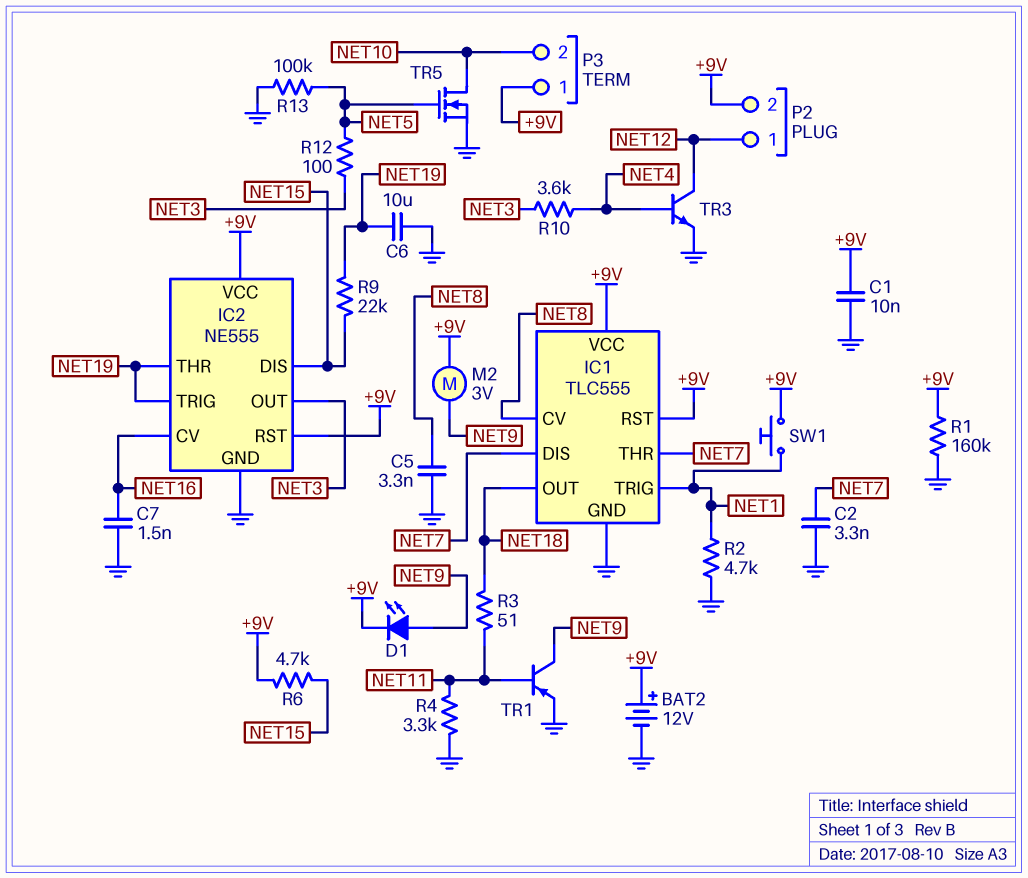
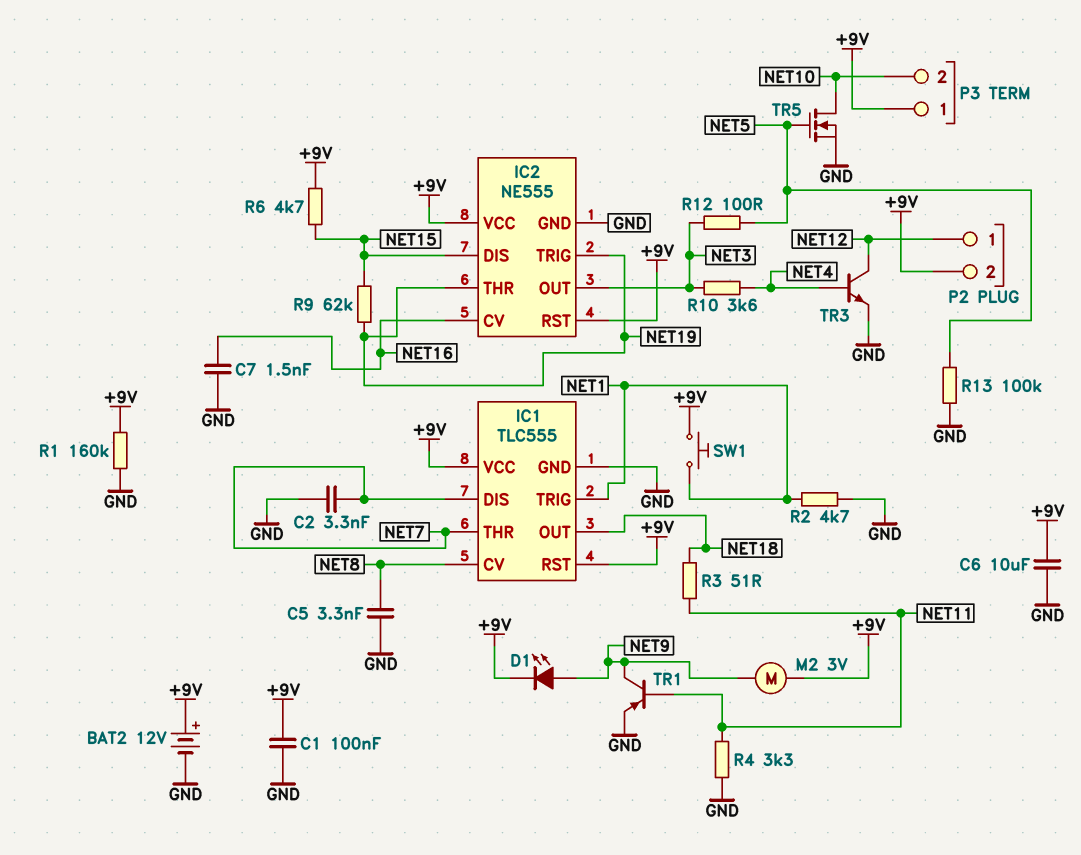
C1: 10nF (+9V, GND) -> 100nF (+9V, GND)
C6: 10uF (GND, NET19) -> 10uF (+9V, GND)
R9: 22k (NET15, NET19) -> 62k (NET15, NET19)

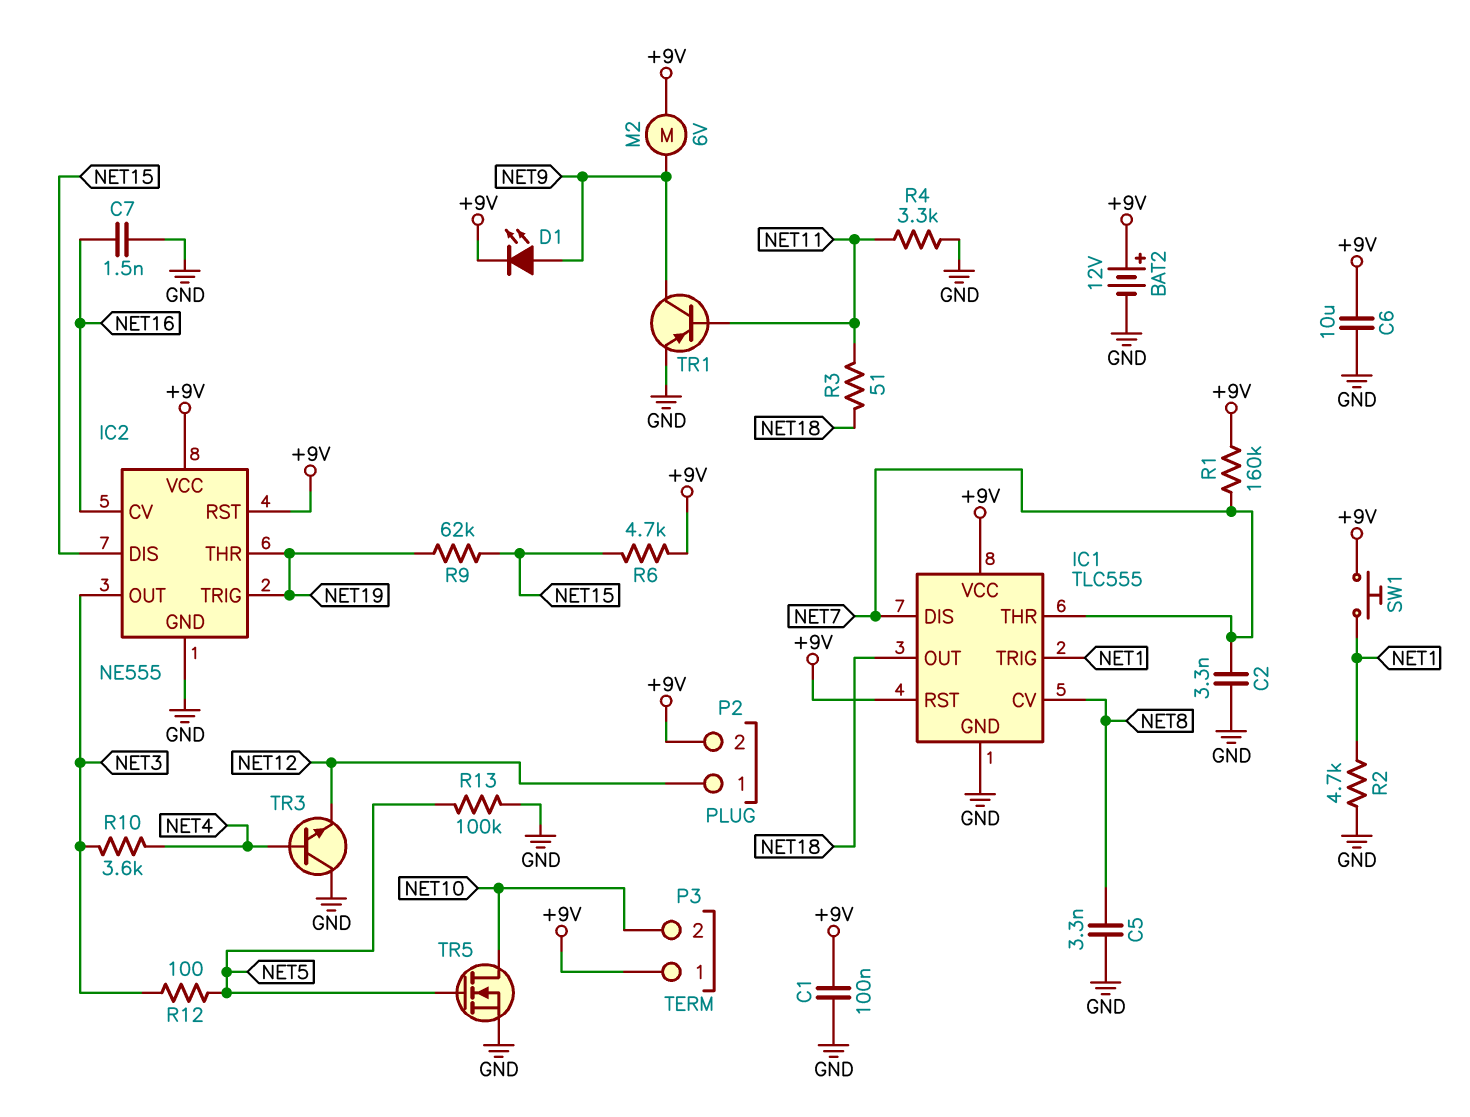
M2: motor 3V (+9V, NET9) -> motor 6V (+9V, NET9)
R1: 160k (+9V, GND) -> 160k (+9V, NET7)
TR3: NPN (B NET4, C NET12, E GND) -> NPN (B NET4, C GND, E NET12)

